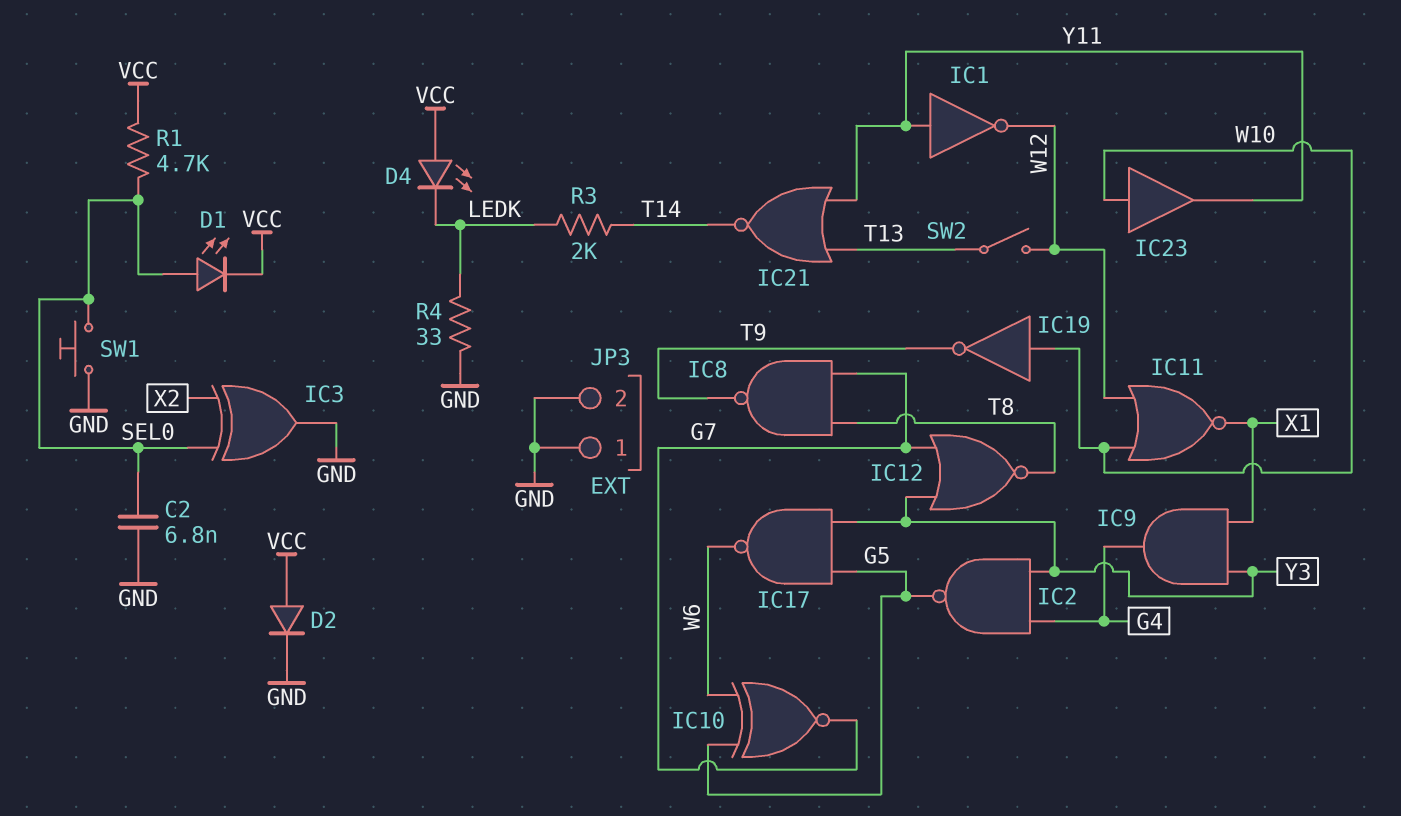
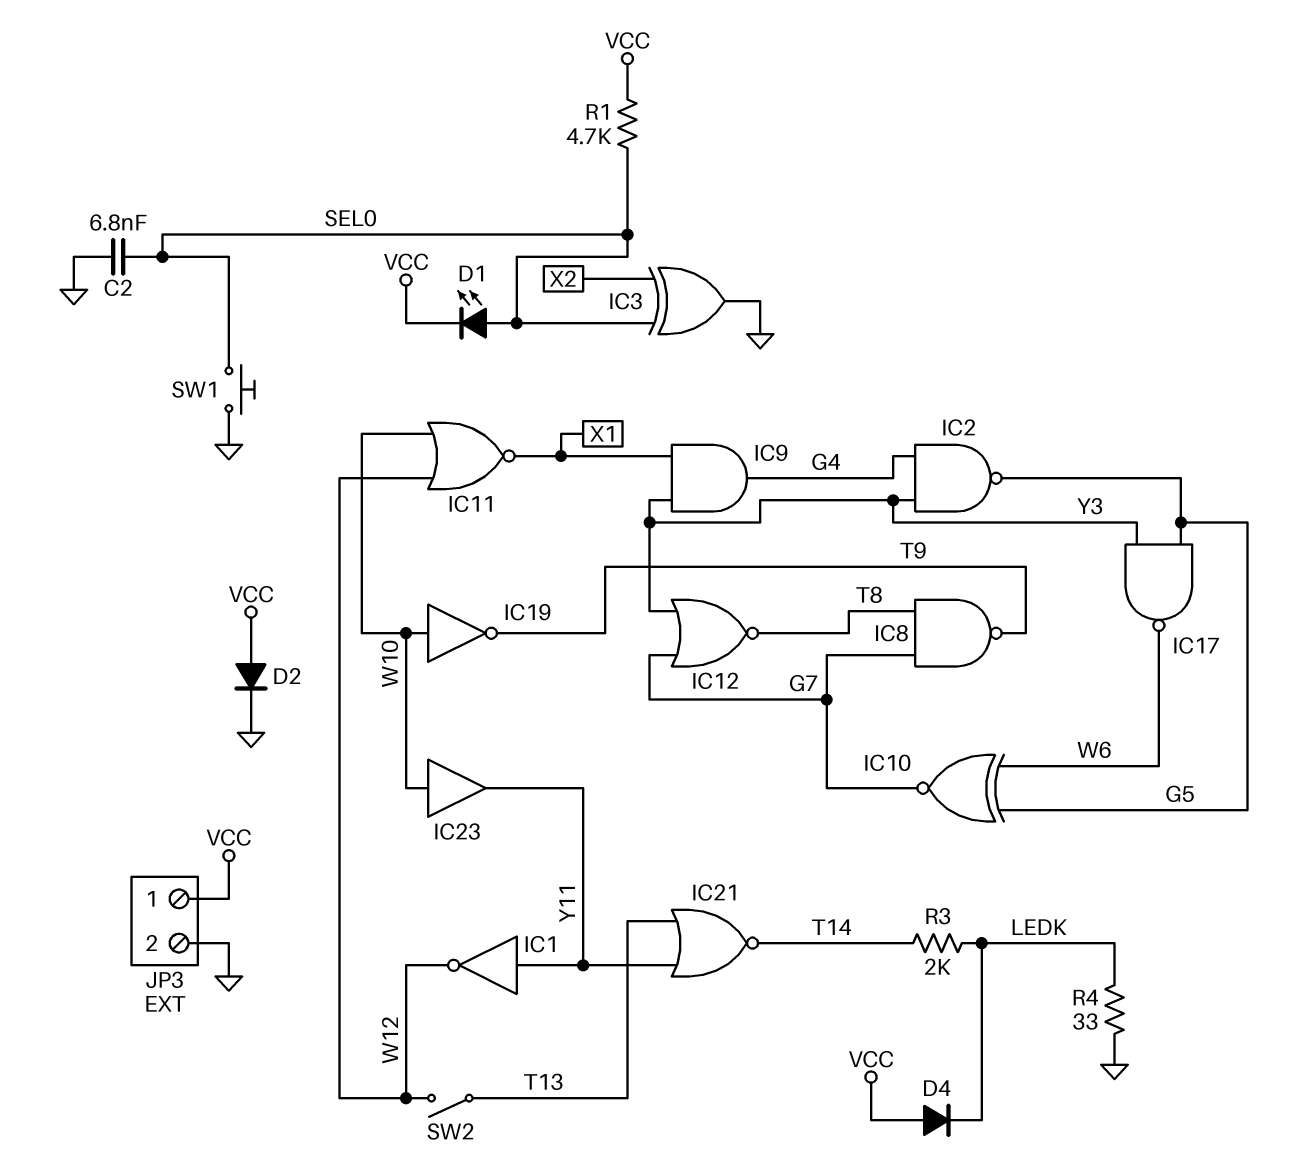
D4: LED (A VCC, K LEDK) -> diode (A VCC, K LEDK)
JP3 pin 1: GND -> VCC

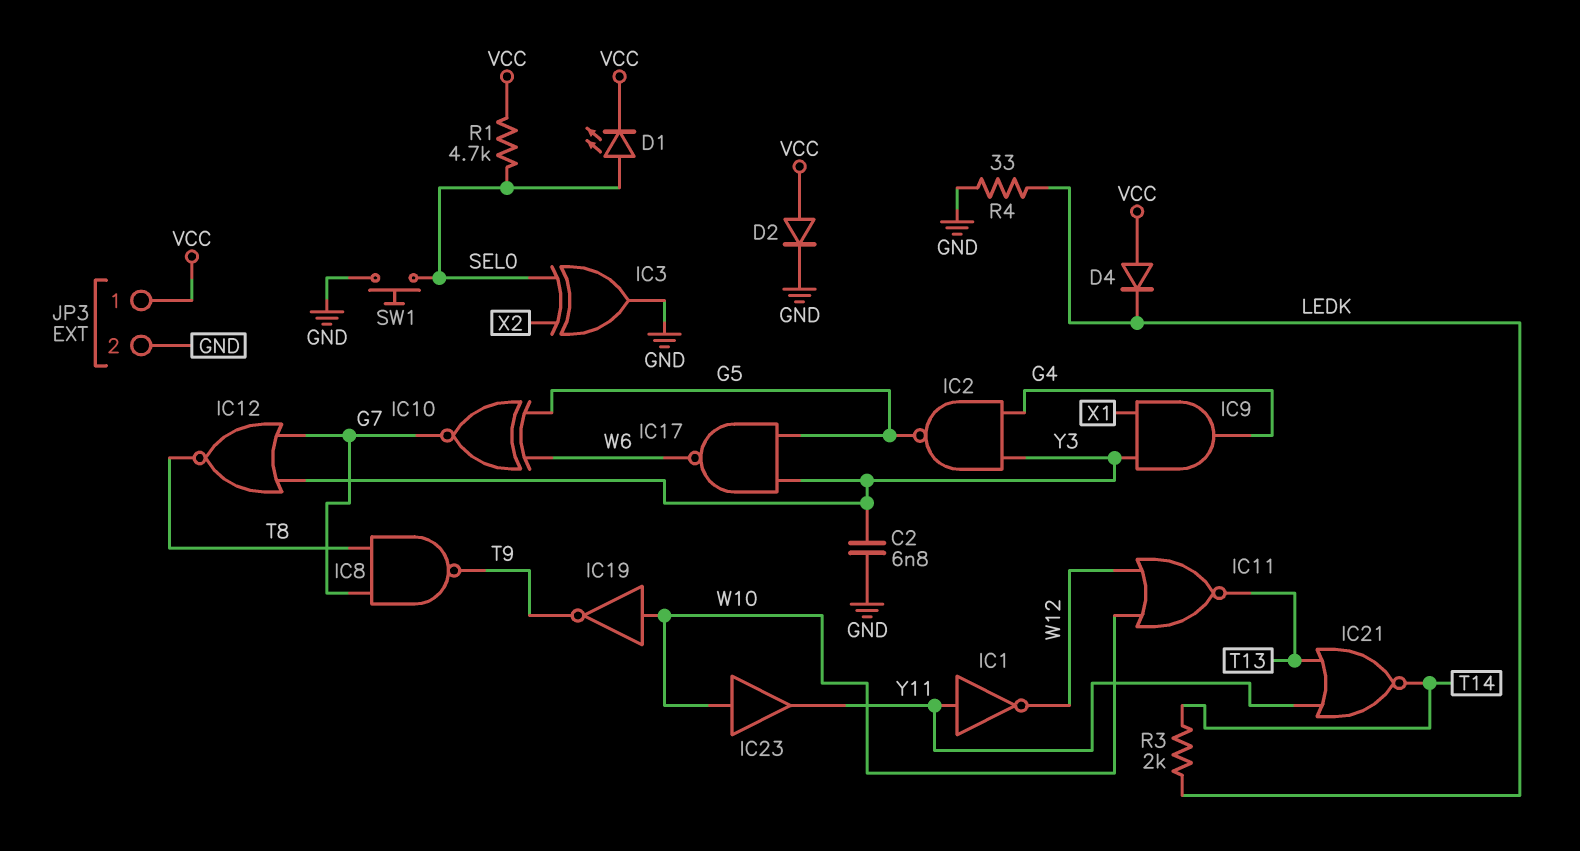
C2: 6.8nF (GND, SEL0) -> 6.8nF (GND, Y3)
IC11: NOR (in W10, in W12, out X1) -> NOR (in W10, in W12, out T13)
SW2: switch (T13, W12) -> none

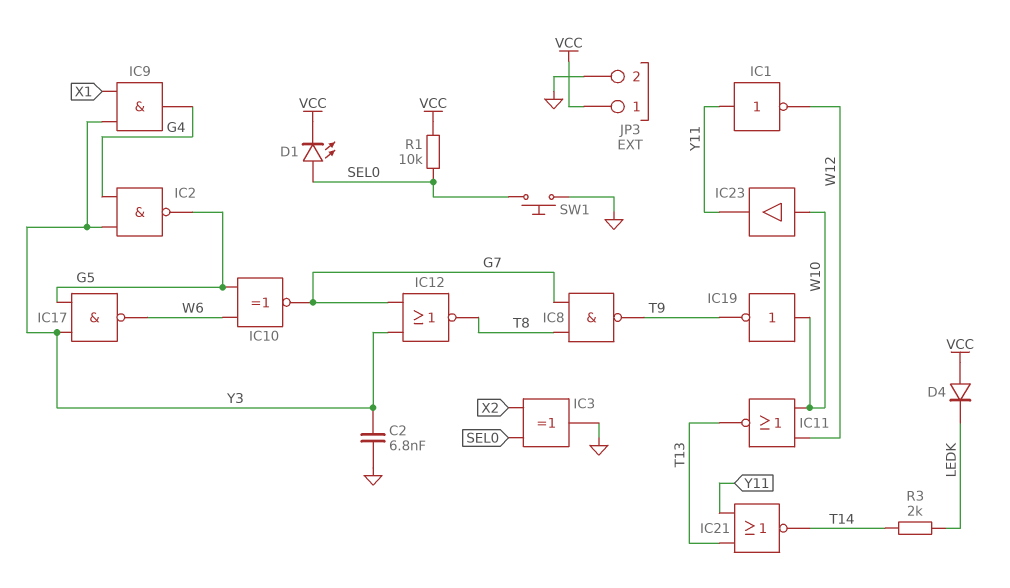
D2: diode (A VCC, K GND) -> none
R1: 4.7k (SEL0, VCC) -> 10k (SEL0, VCC)
R4: 33 (GND, LEDK) -> none

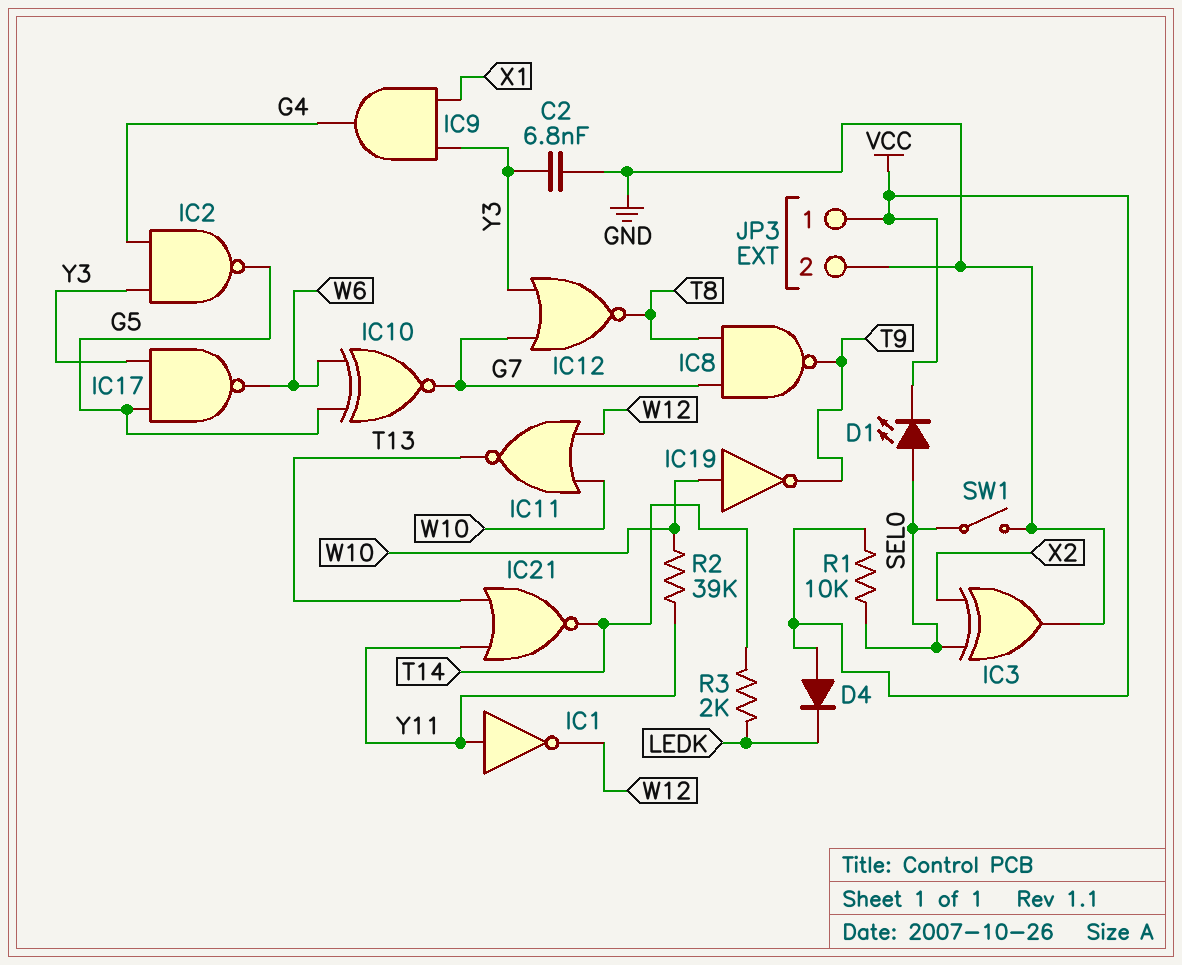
IC23: buffer (in W10, out Y11) -> none
R2: none -> 39k (W10, Y11)
SW1: button (GND, SEL0) -> switch (GND, SEL0)

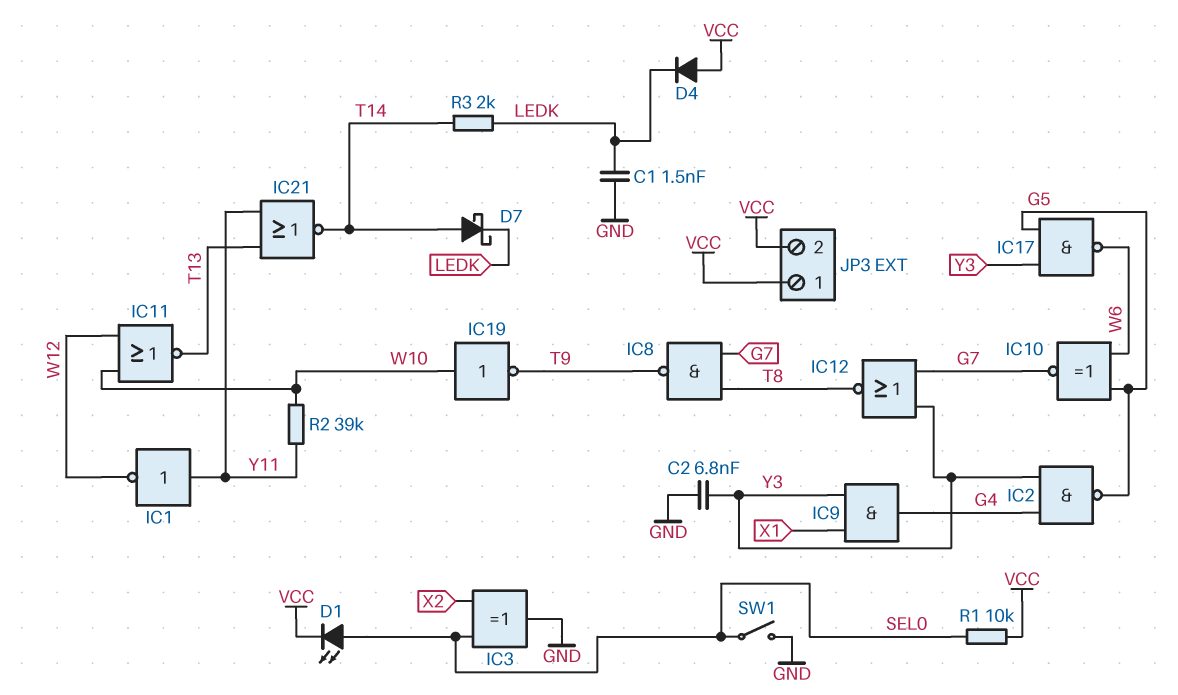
C1: none -> 1.5nF (GND, LEDK)
D7: none -> schottky (A T14, K LEDK)
JP3 pin 2: GND -> VCC

